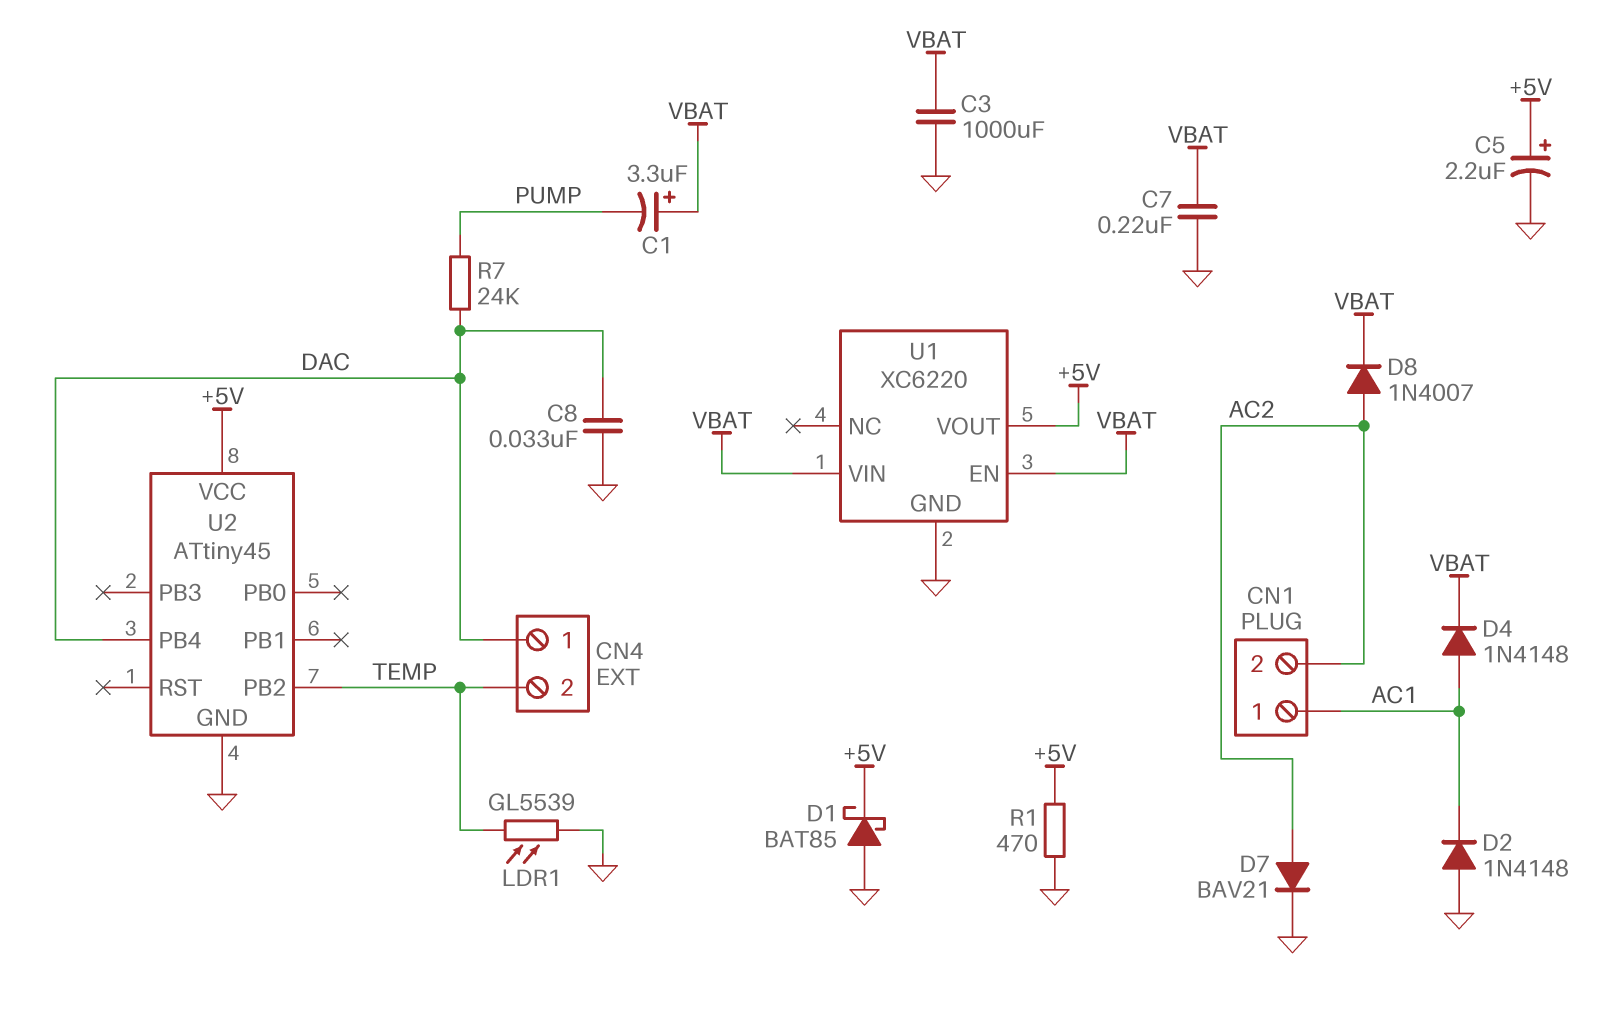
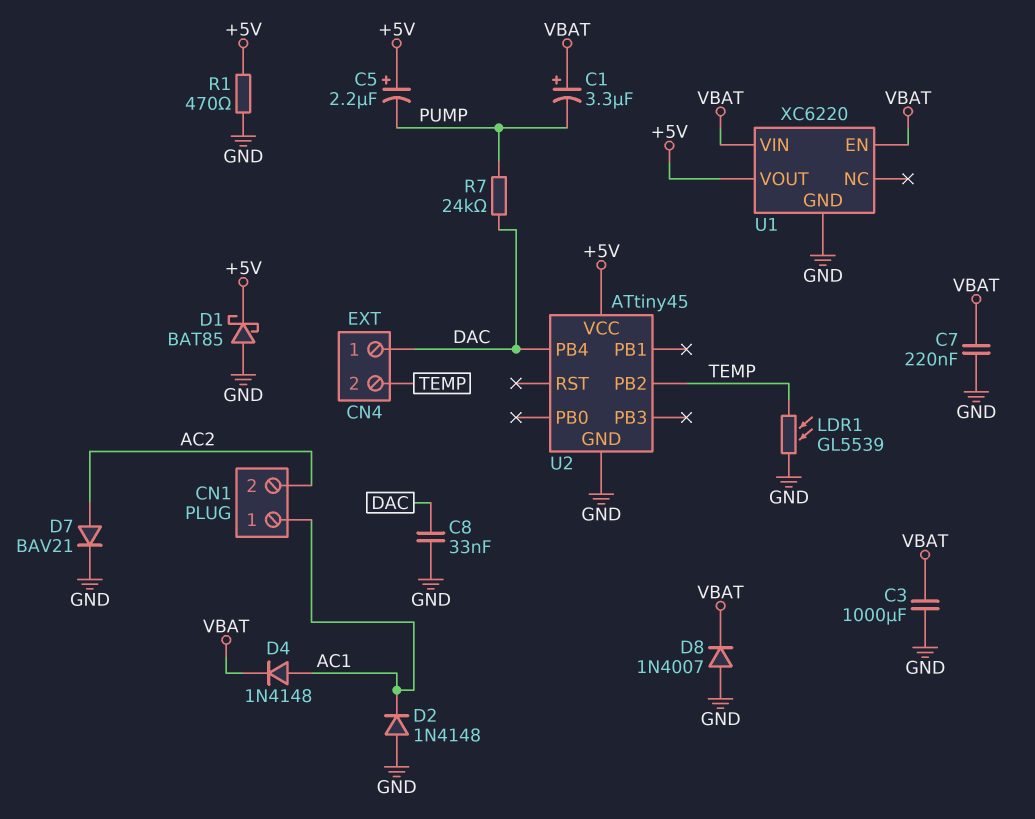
C5: 2.2uF (plus +5V, minus GND) -> 2.2uF (plus +5V, minus PUMP)
D8: diode 1N4007 (A AC2, K VBAT) -> diode 1N4007 (A GND, K VBAT)

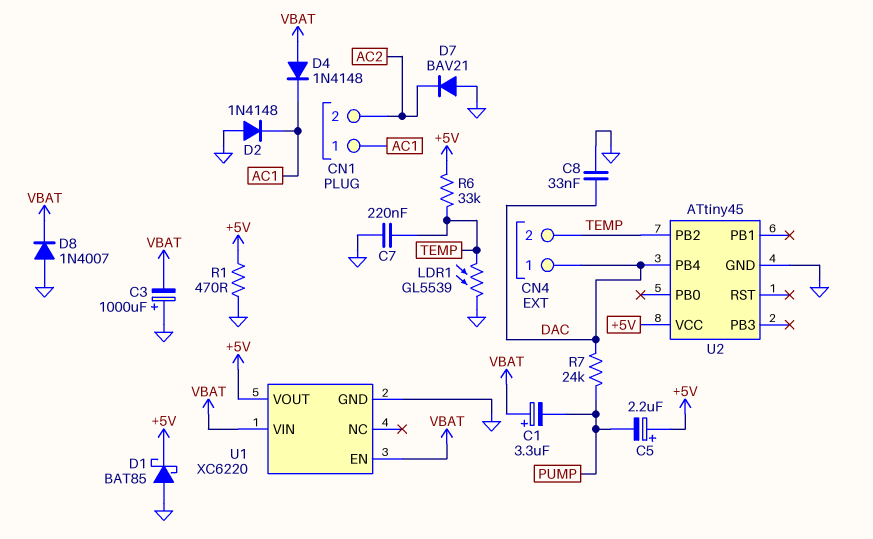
C3: 1000uF (GND, VBAT) -> 1000uF (plus GND, minus VBAT)
C7: 220nF (GND, VBAT) -> 220nF (GND, TEMP)
D4: diode 1N4148 (A AC1, K VBAT) -> diode 1N4148 (A VBAT, K AC1)
D7: diode BAV21 (A AC2, K GND) -> diode BAV21 (A GND, K AC2)
R6: none -> 33k (+5V, TEMP)

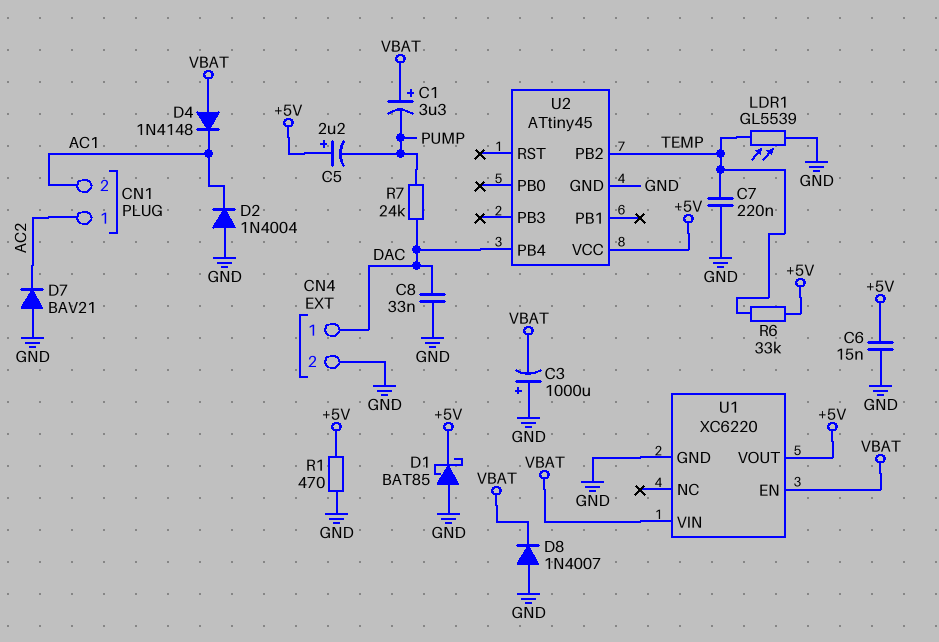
C6: none -> 15nF (+5V, GND)
CN1 pin 1: AC1 -> AC2
CN1 pin 2: AC2 -> AC1
CN4 pin 2: TEMP -> GND
D2: diode 1N4148 (A GND, K AC1) -> diode 1N4004 (A GND, K AC1)

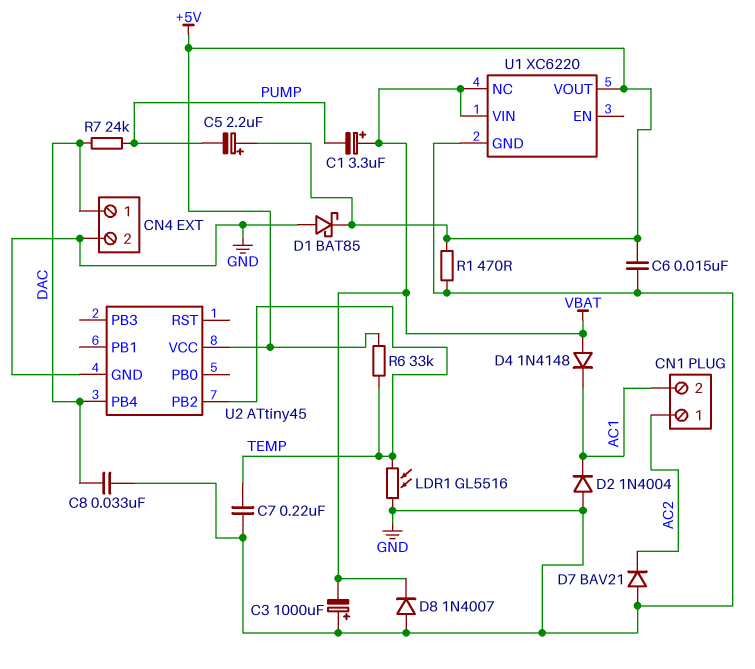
LDR1: GL5539 (GND, TEMP) -> GL5516 (GND, TEMP)
U1 pin EN: VBAT -> none
U1 pin NC: none -> VBAT

